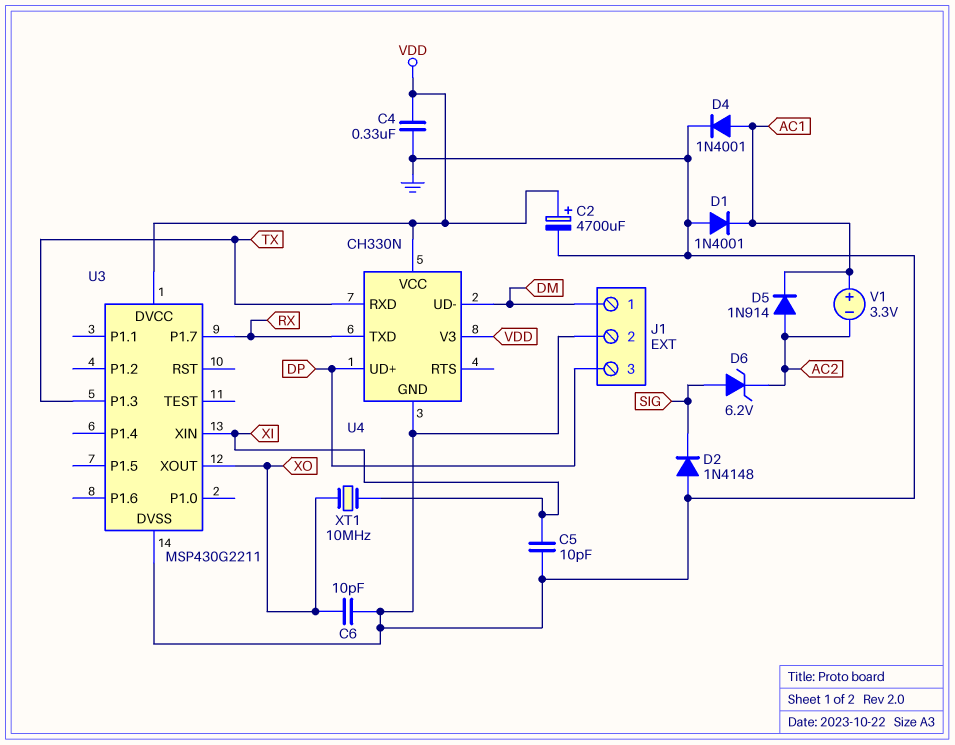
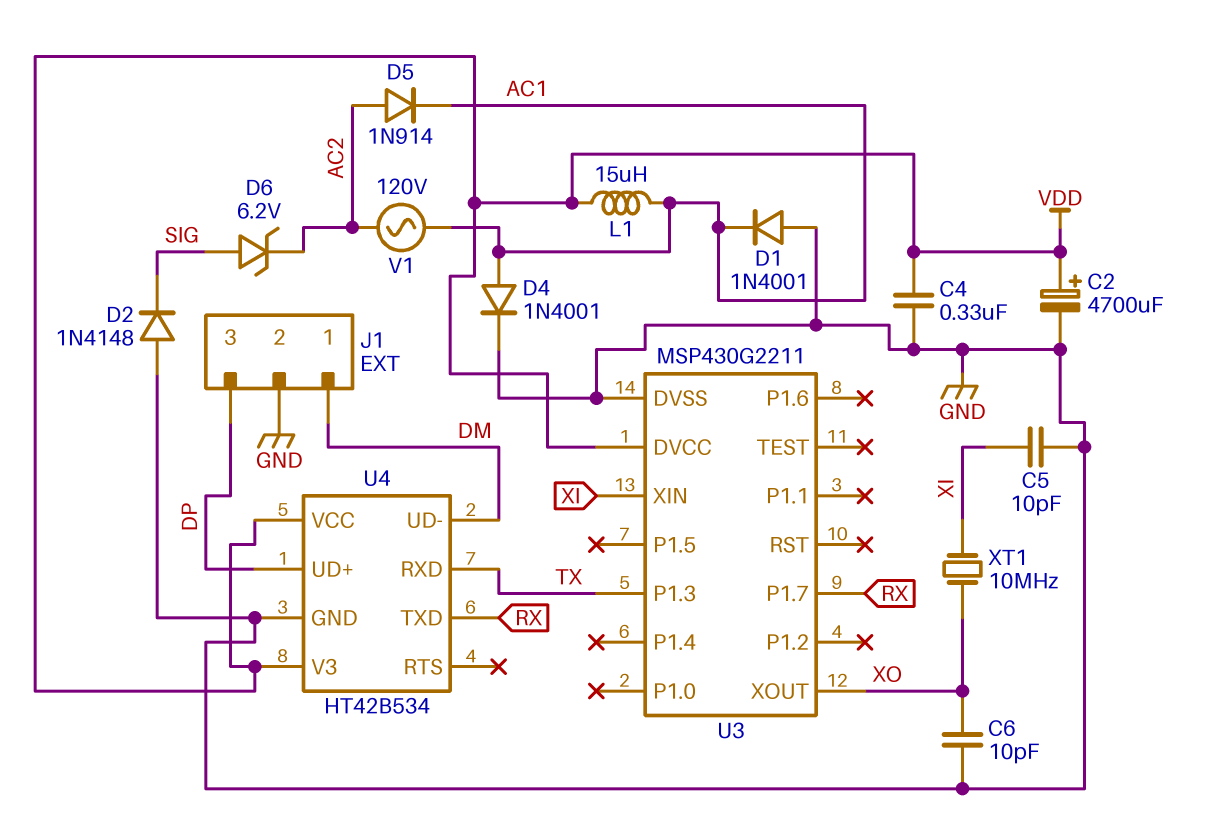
L1: none -> 15uH (AC1, VDD)
U4: CH330N -> HT42B534
V1: 3.3V (plus AC1, minus AC2) -> AC 120V (AC1, AC2)

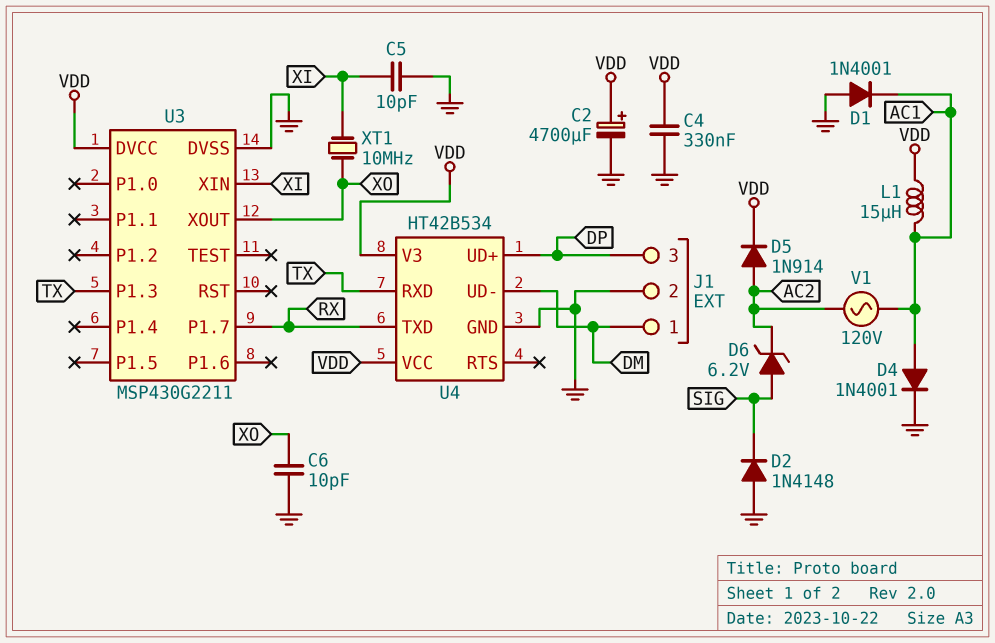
D5: diode 1N914 (A AC2, K AC1) -> diode 1N914 (A AC2, K VDD)

